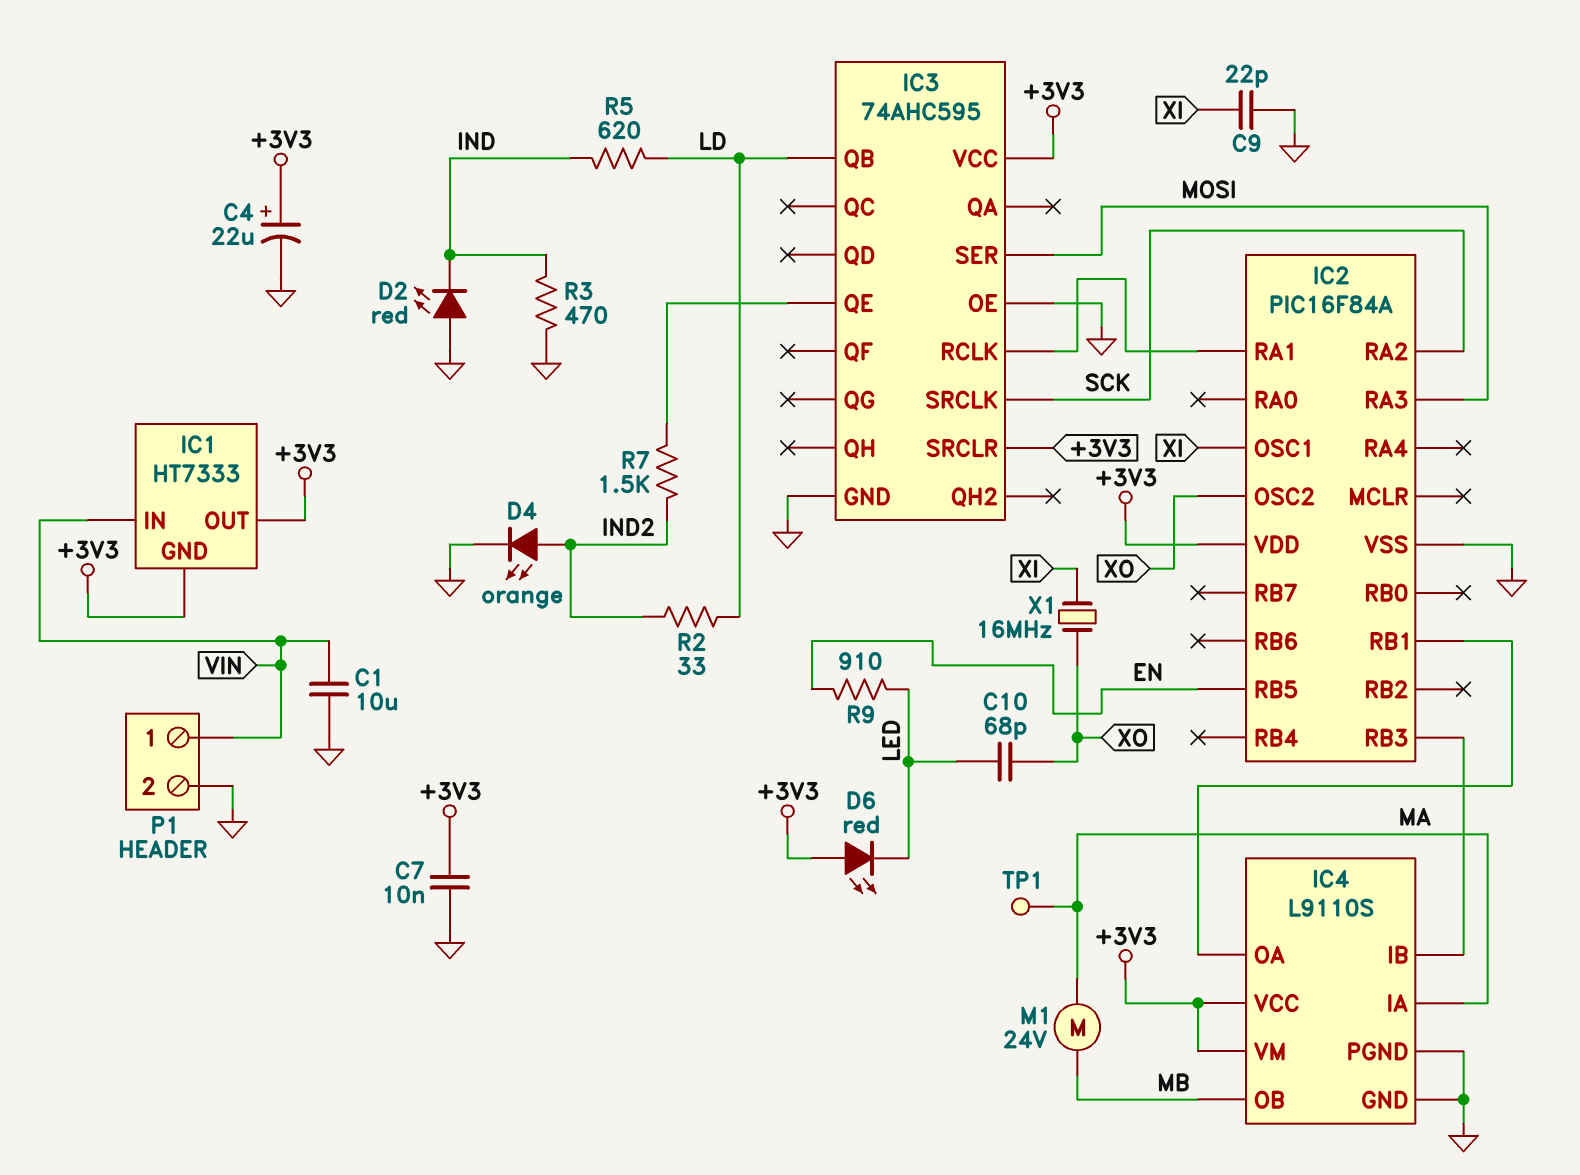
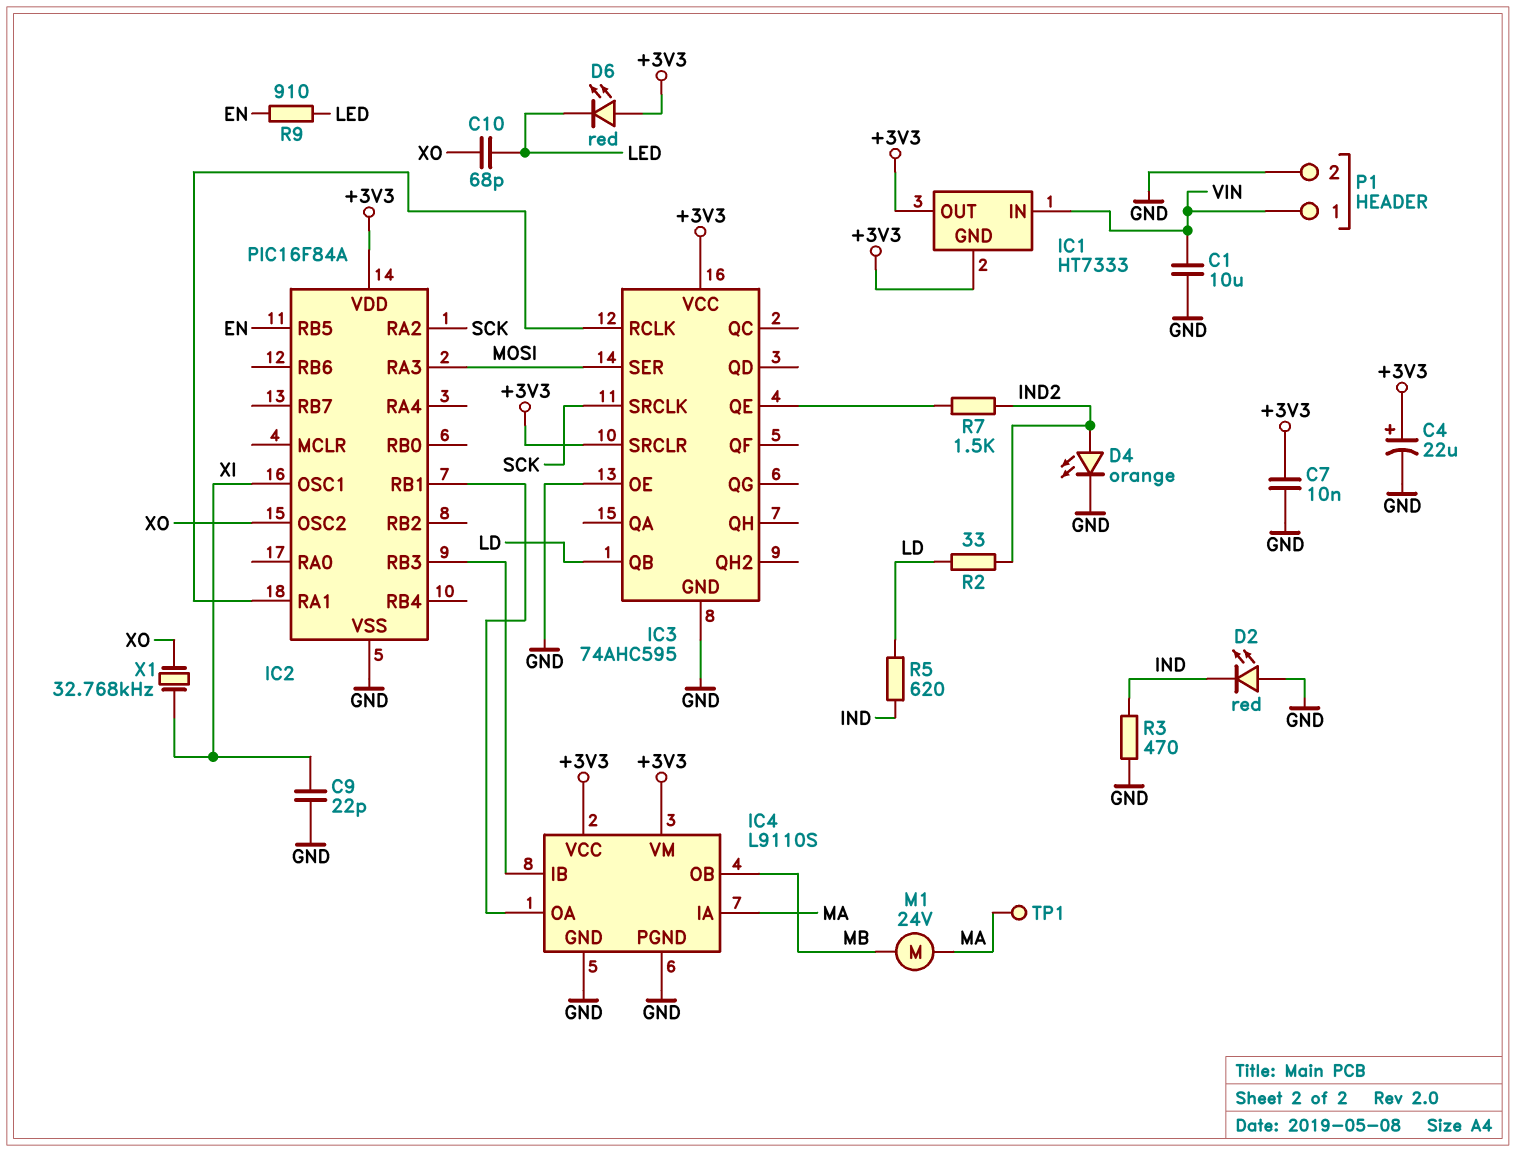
X1: 16MHz (XI, XO) -> 32.768kHz (XI, XO)

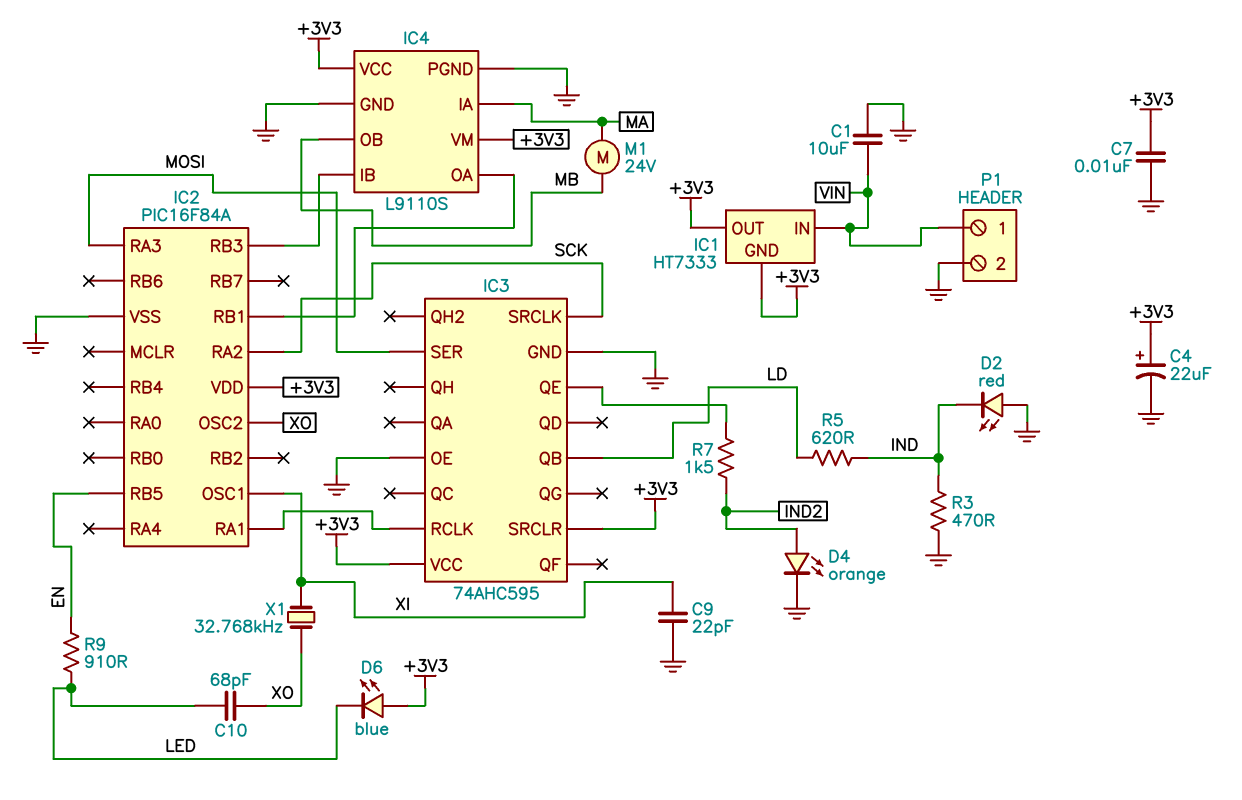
D6: LED red (A +3V3, K LED) -> LED blue (A +3V3, K LED)
R2: 33 (IND2, LD) -> none
TP1: test point (MA) -> none

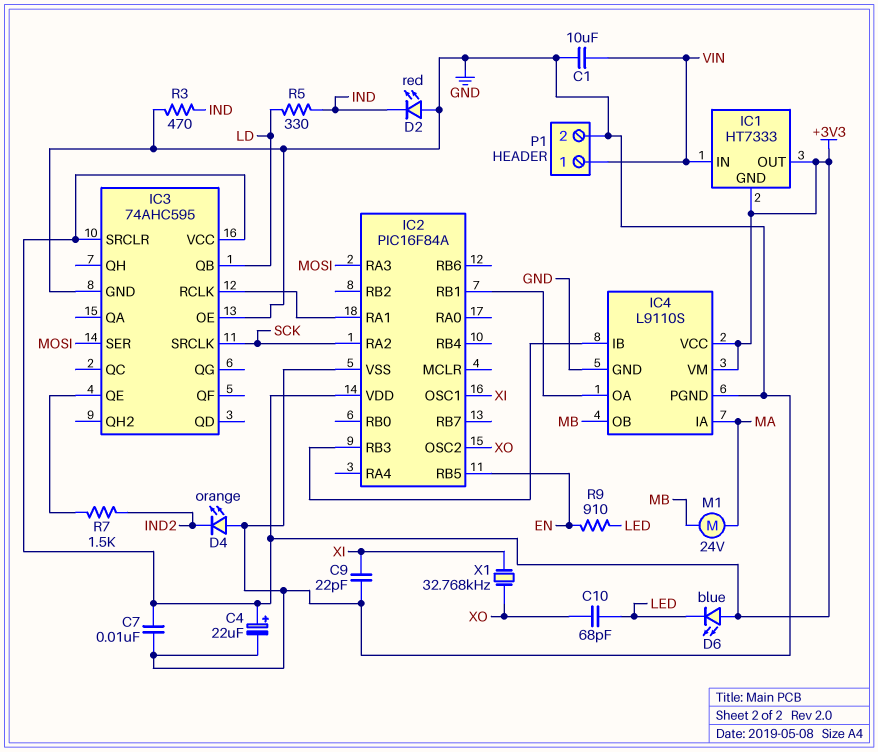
D4: LED orange (A IND2, K GND) -> LED orange (A GND, K IND2)
R5: 620 (IND, LD) -> 330 (IND, LD)

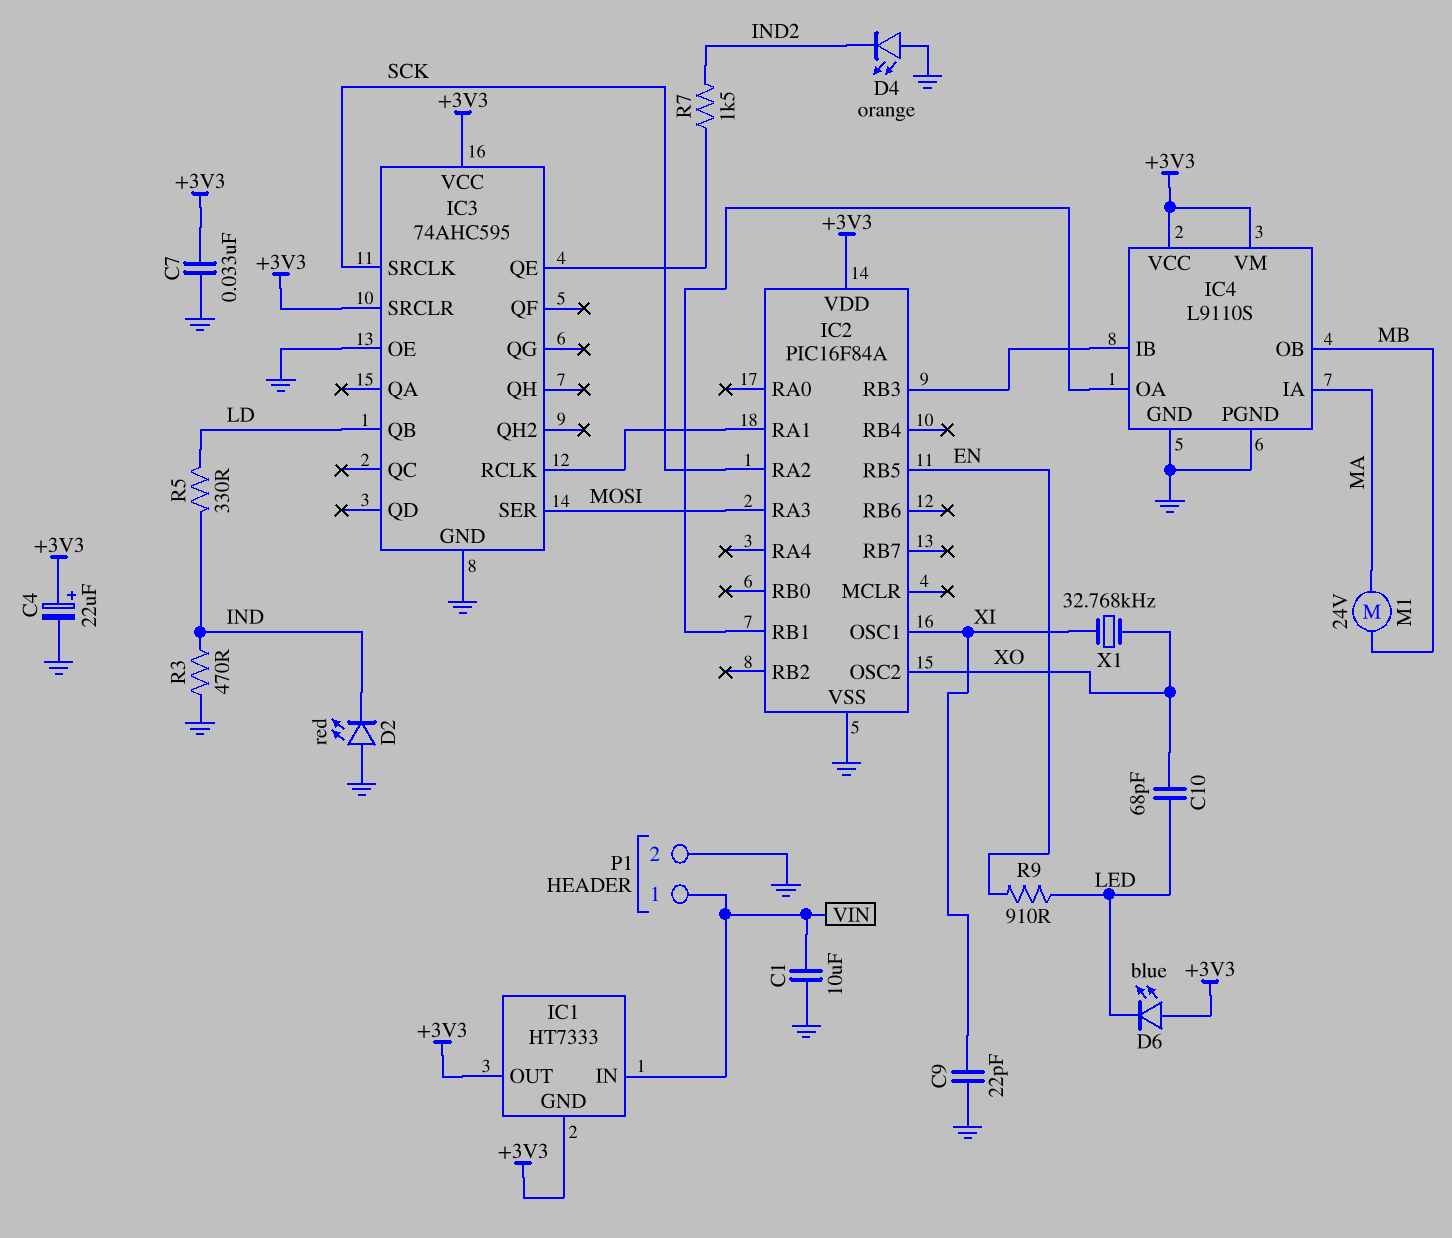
C7: 10nF (+3V3, GND) -> 33nF (+3V3, GND)

